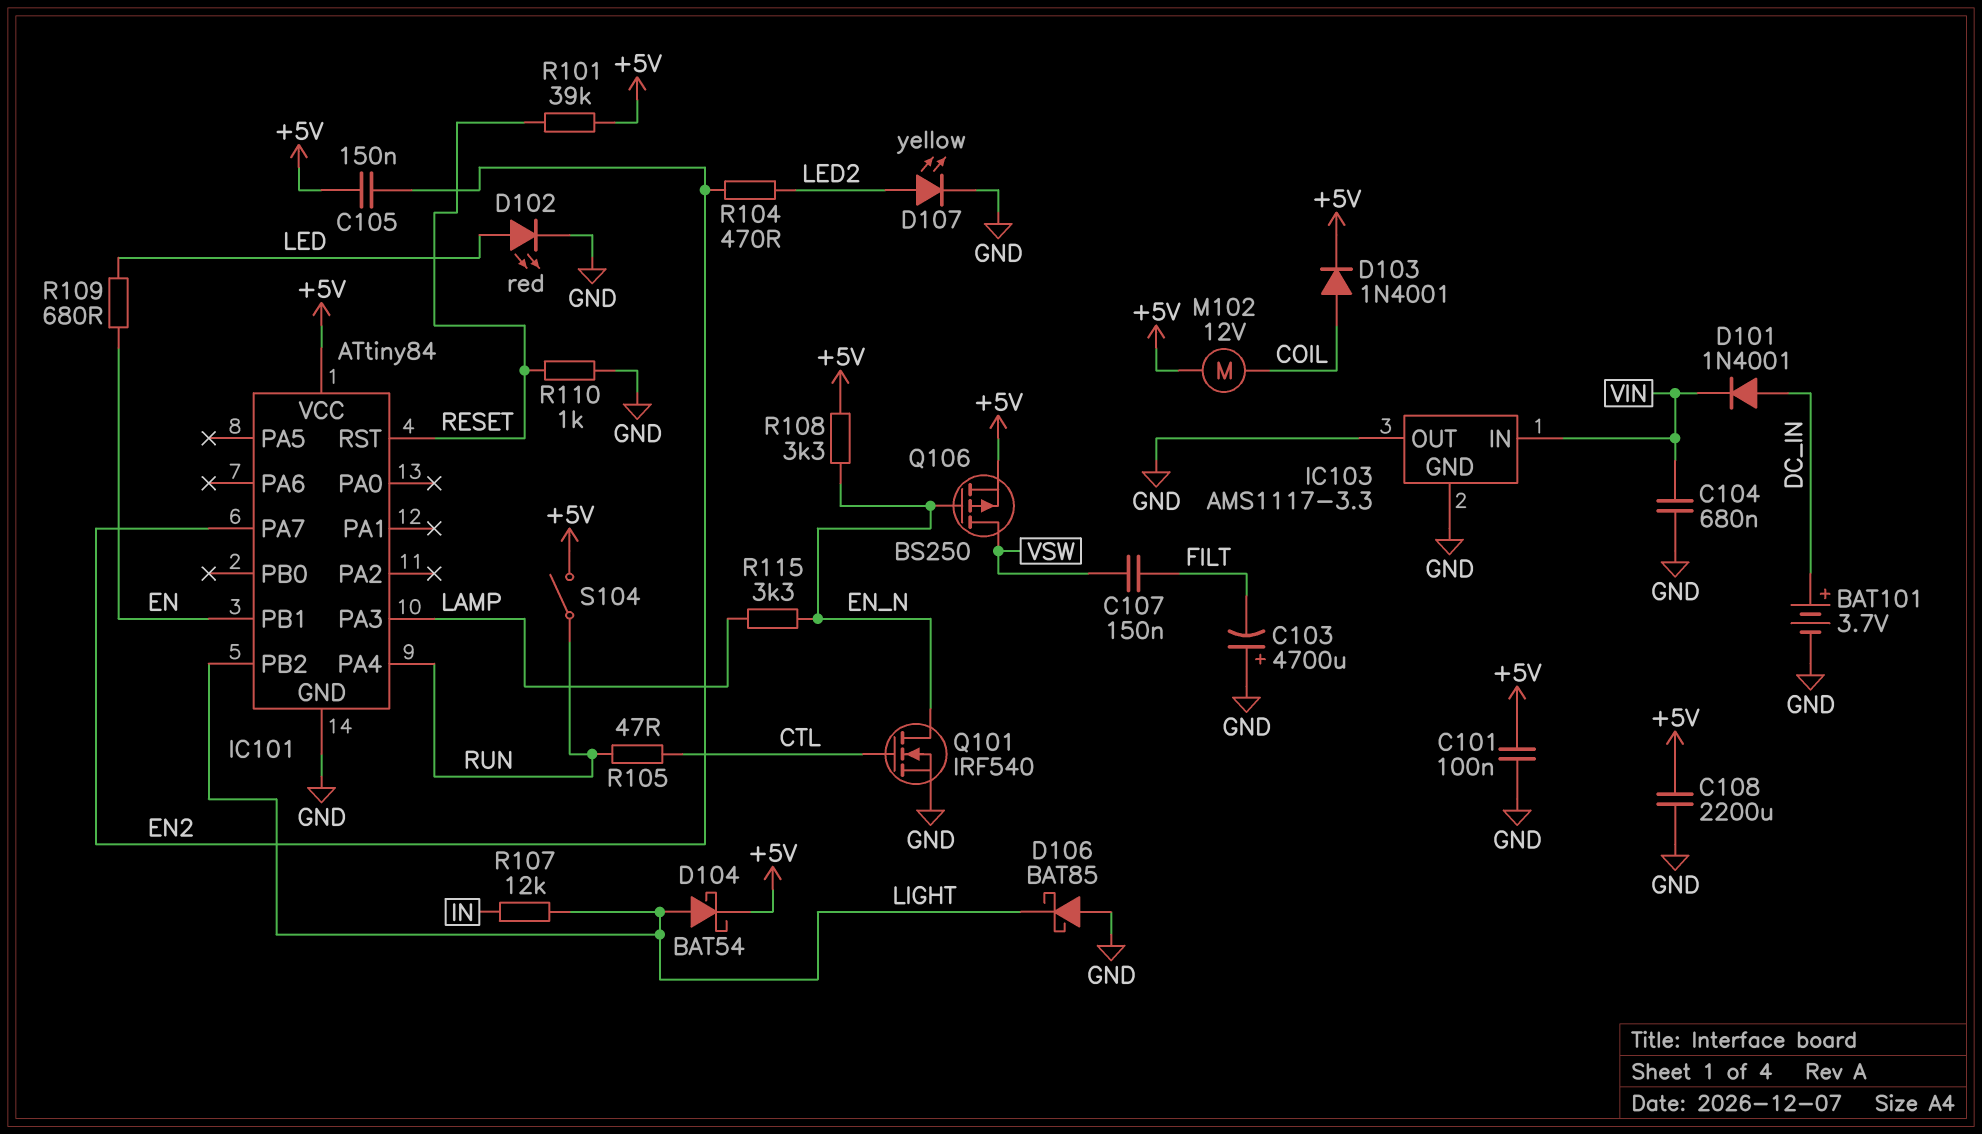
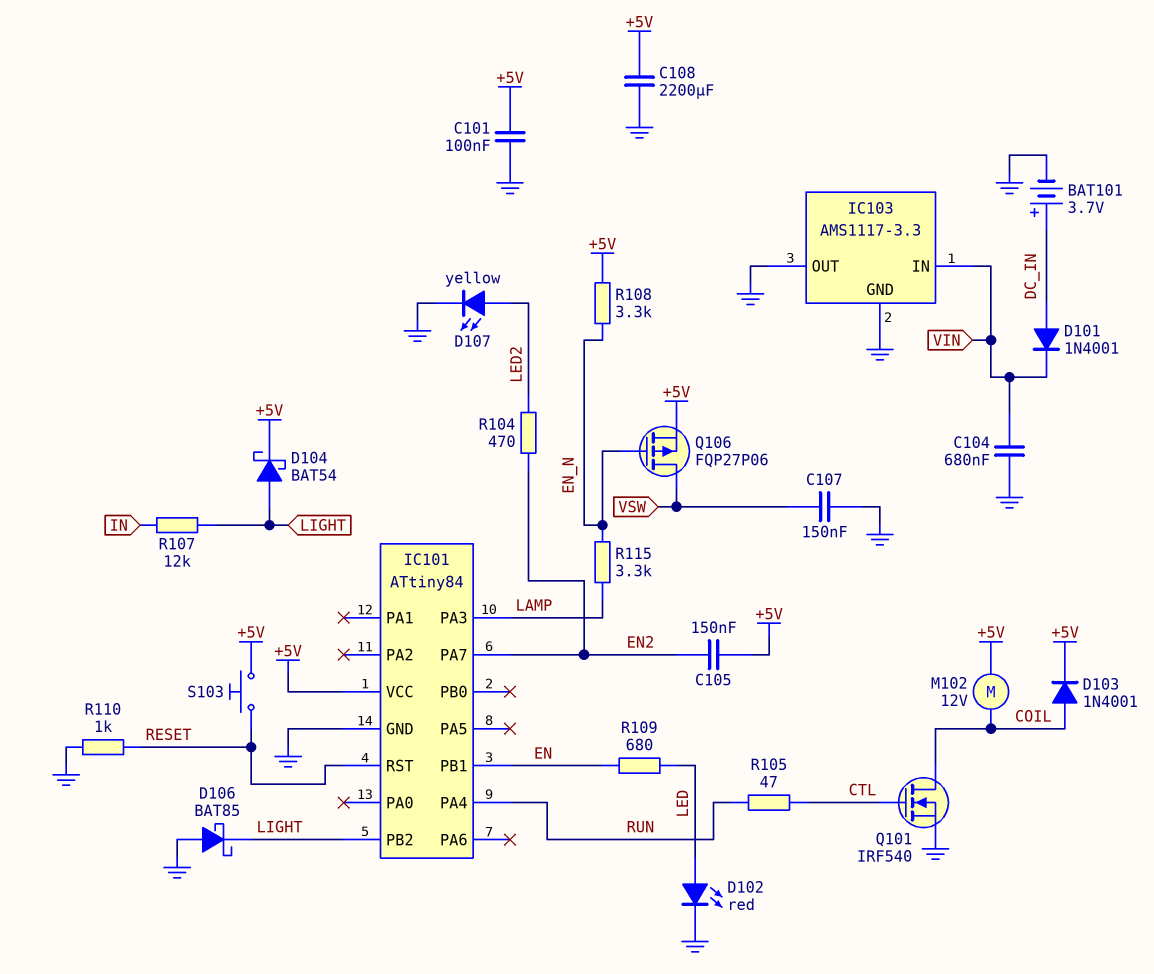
C103: 4700uF (plus GND, minus FILT) -> none
C107: 150nF (FILT, VSW) -> 150nF (GND, VSW)
Q101: NMOS IRF540 (G CTL, D EN_N, S GND) -> NMOS IRF540 (G CTL, D COIL, S GND)
Q106: PMOS BS250 (G EN_N, D VSW, S +5V) -> PMOS FQP27P06 (G EN_N, D VSW, S +5V)
R101: 39k (+5V, RESET) -> none
S103: none -> button (+5V, RESET)
S104: switch (+5V, RUN) -> none

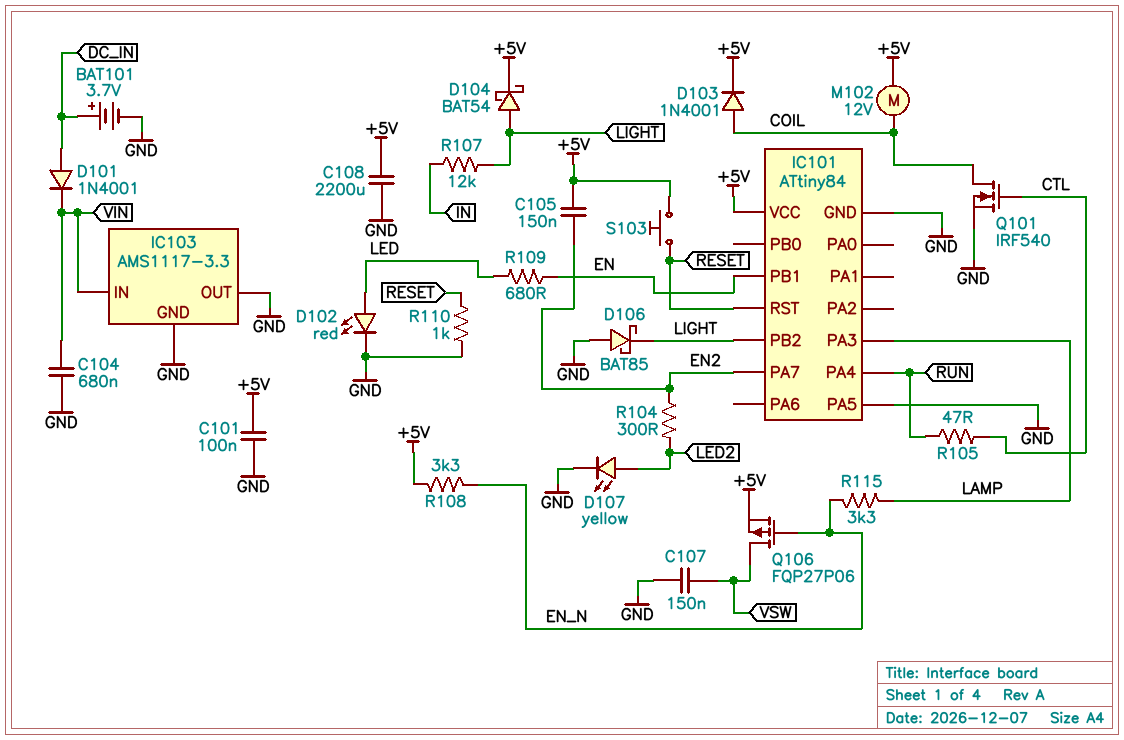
IC101 pin PA5: none -> GND
R104: 470 (EN2, LED2) -> 300 (EN2, LED2)

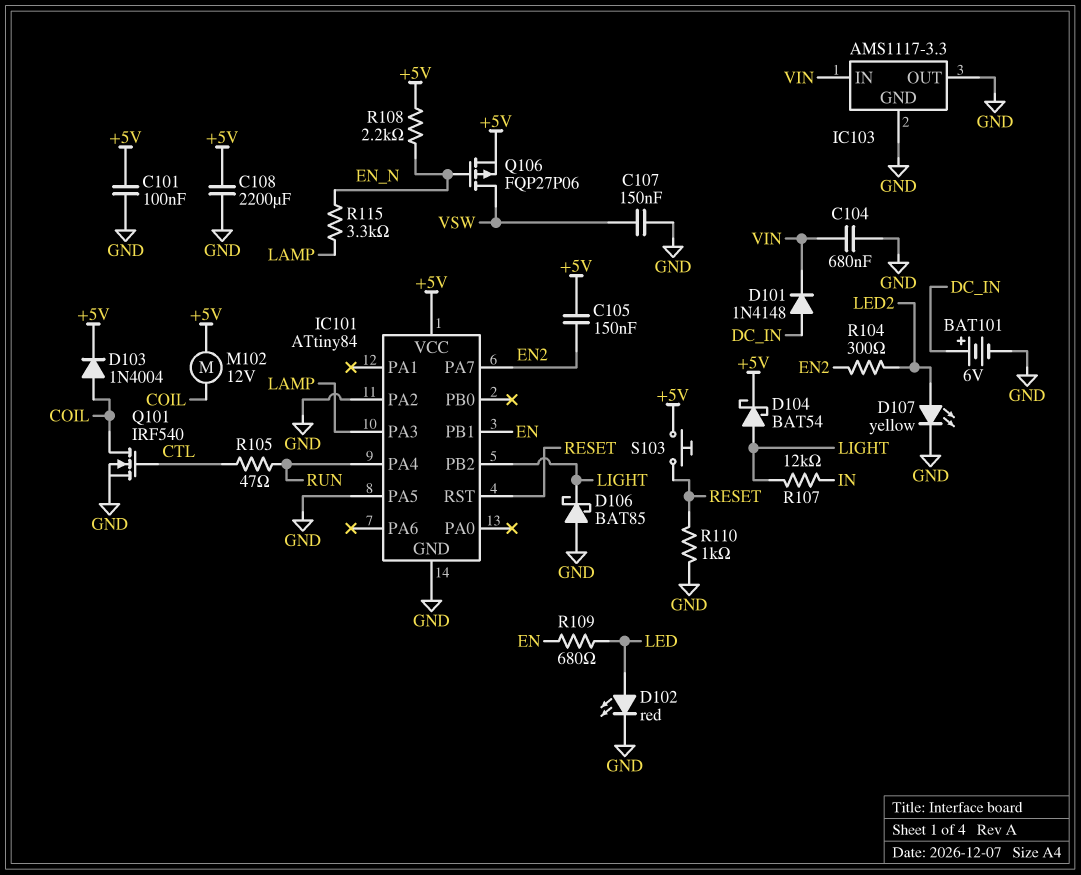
BAT101: 3.7V (plus DC_IN, minus GND) -> 6V (plus DC_IN, minus GND)
D101: diode 1N4001 (A DC_IN, K VIN) -> diode 1N4148 (A DC_IN, K VIN)
D103: diode 1N4001 (A COIL, K +5V) -> diode 1N4004 (A COIL, K +5V)
IC101 pin PA2: none -> GND
R108: 3.3k (+5V, EN_N) -> 2.2k (+5V, EN_N)

